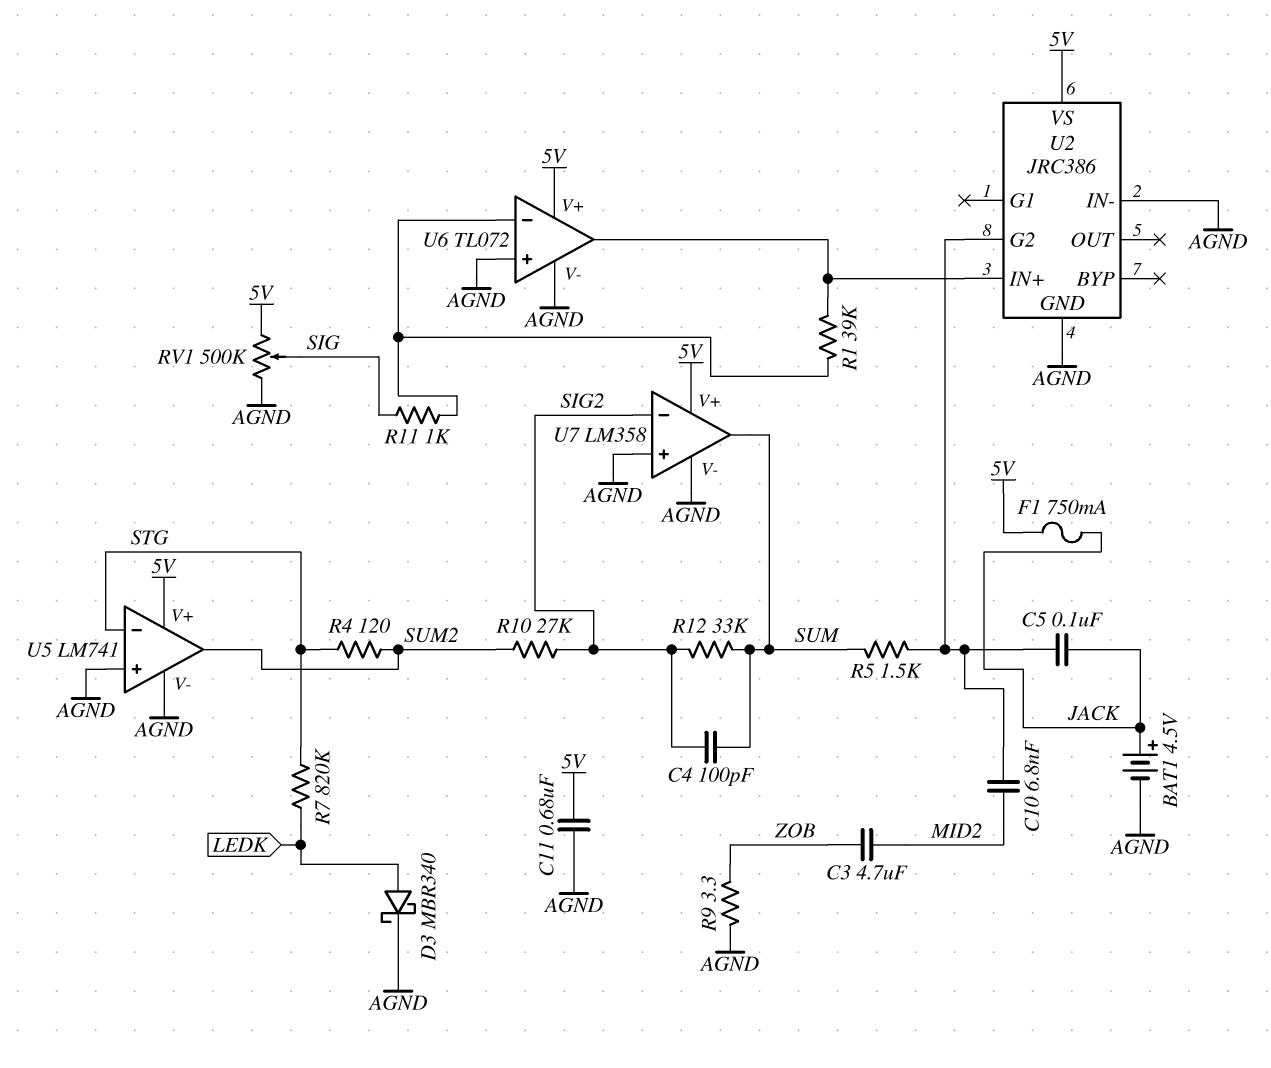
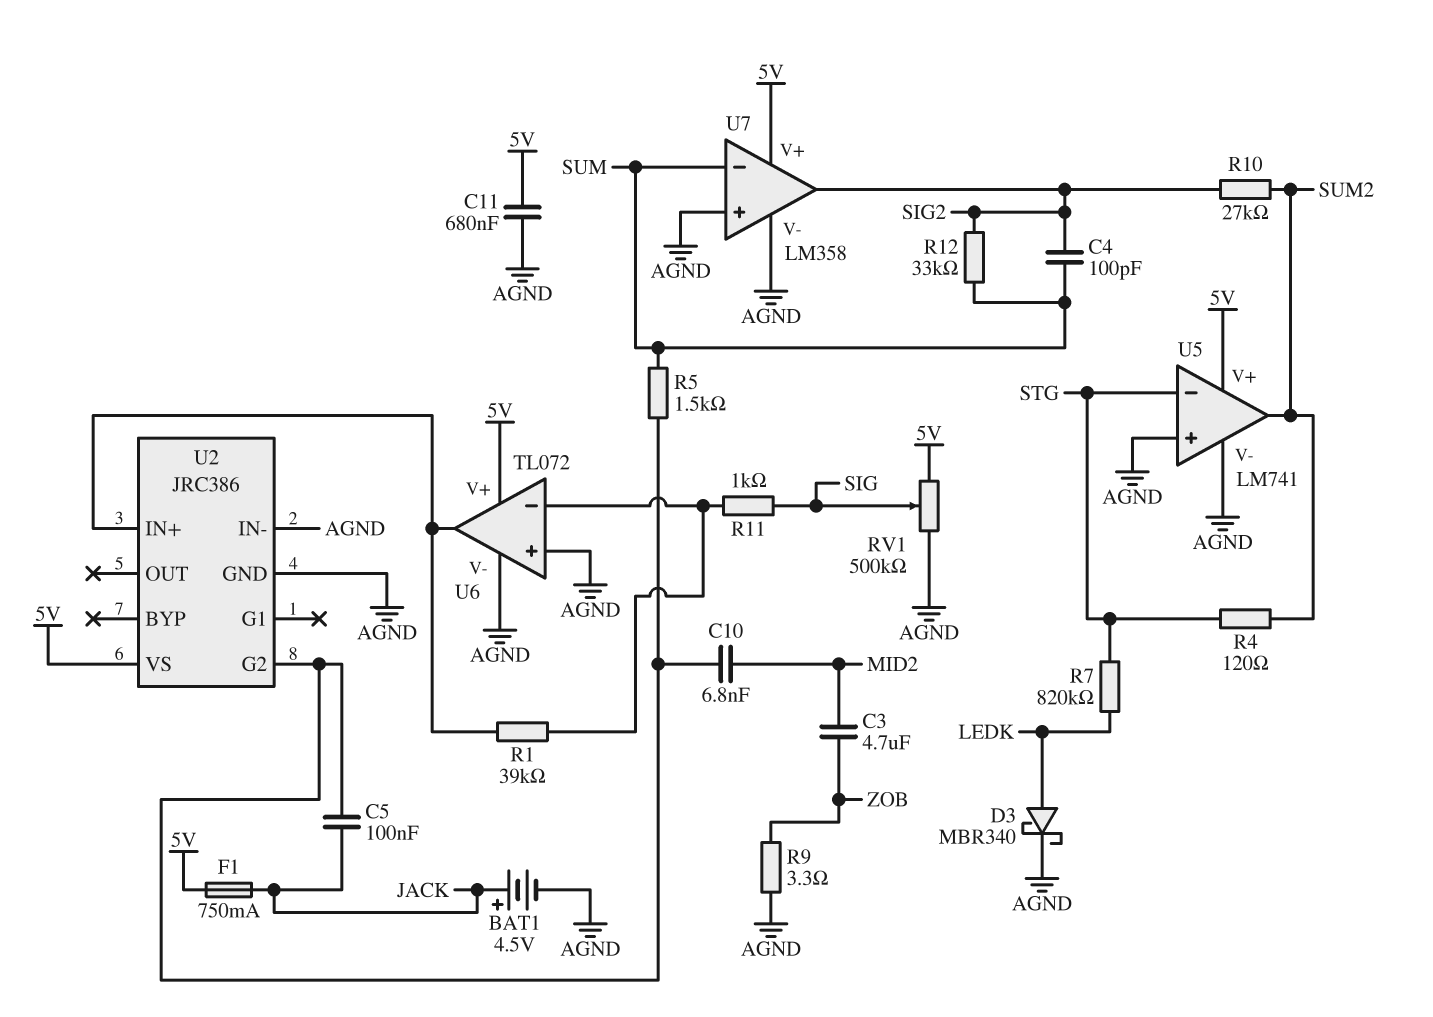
U7 pin in-: SIG2 -> SUM
U7 pin out: SUM -> SIG2

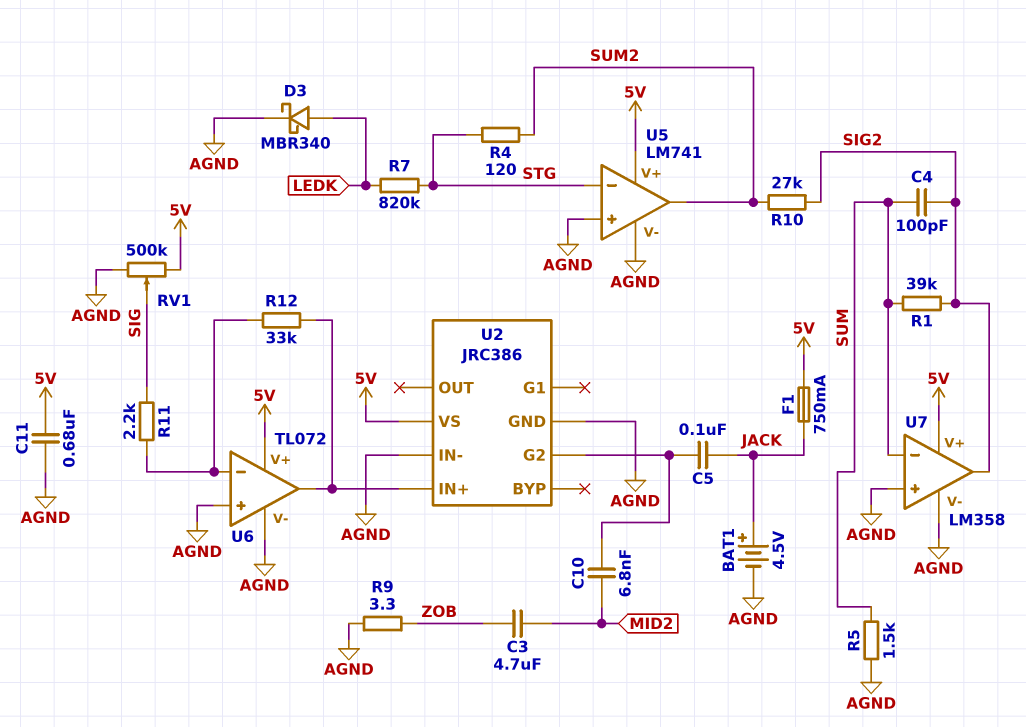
R1: 39k (U2/IN+, U6/in-) -> 39k (SIG2, SUM)
R5: 1.5k (SUM, U2/G2) -> 1.5k (AGND, SUM)
R11: 1k (SIG, U6/in-) -> 2.2k (SIG, U6/in-)
R12: 33k (SIG2, SUM) -> 33k (U2/IN+, U6/in-)

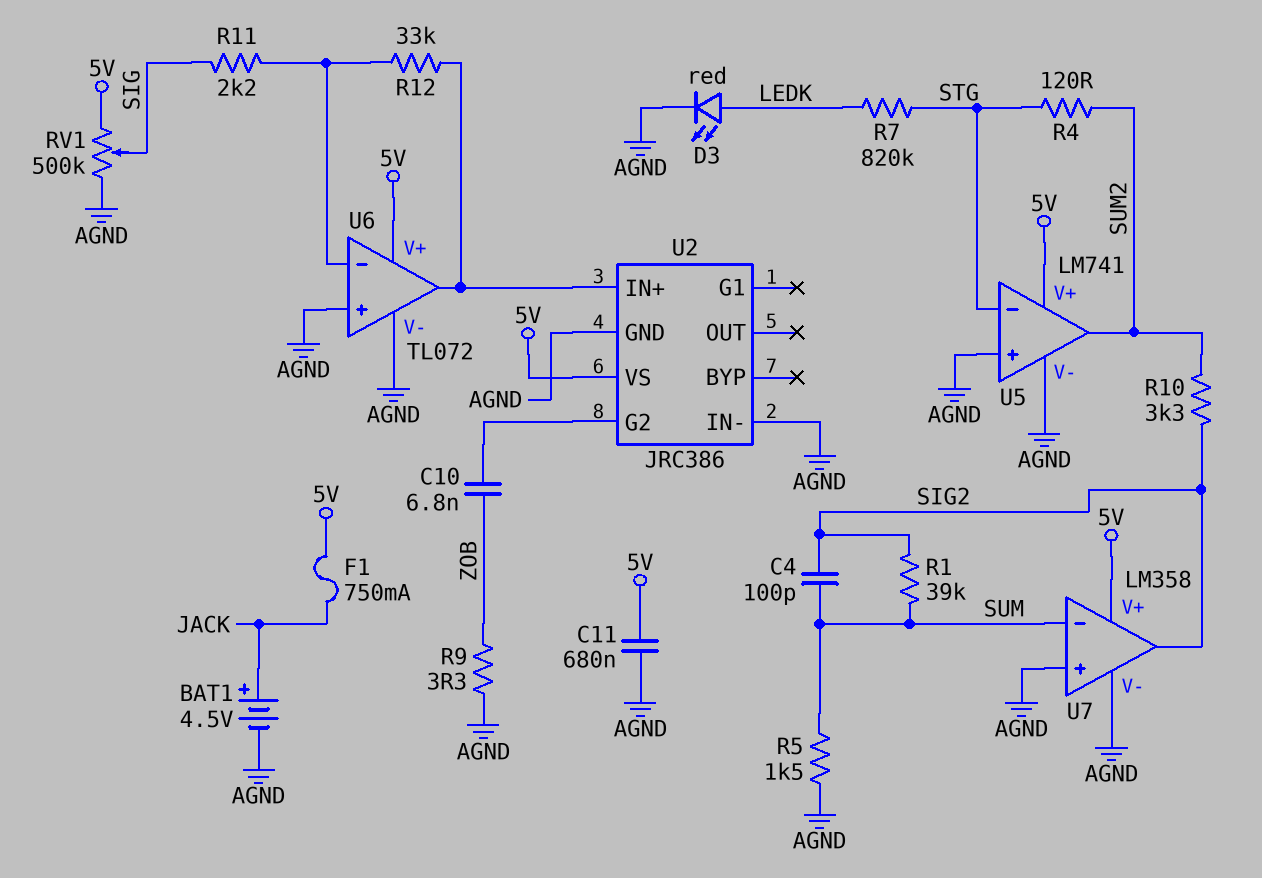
C3: 4.7uF (MID2, ZOB) -> none
C5: 100nF (JACK, U2/G2) -> none
C10: 6.8nF (MID2, U2/G2) -> 6.8nF (U2/G2, ZOB)
D3: schottky MBR340 (A LEDK, K AGND) -> LED red (A LEDK, K AGND)
R10: 27k (SIG2, SUM2) -> 3.3k (SIG2, SUM2)

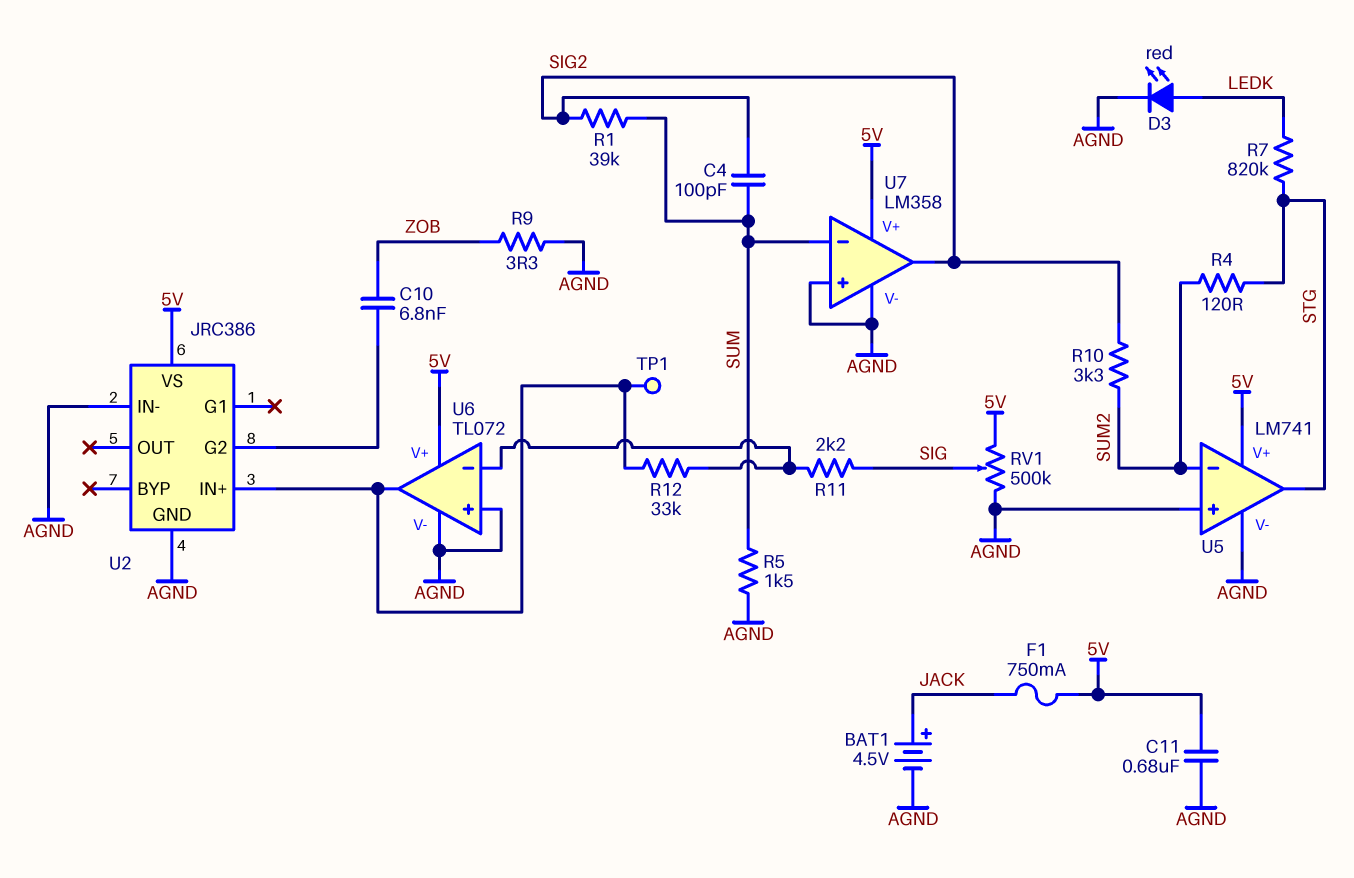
TP1: none -> test point (U2/IN+)
U5 pin in-: STG -> SUM2
U5 pin out: SUM2 -> STG

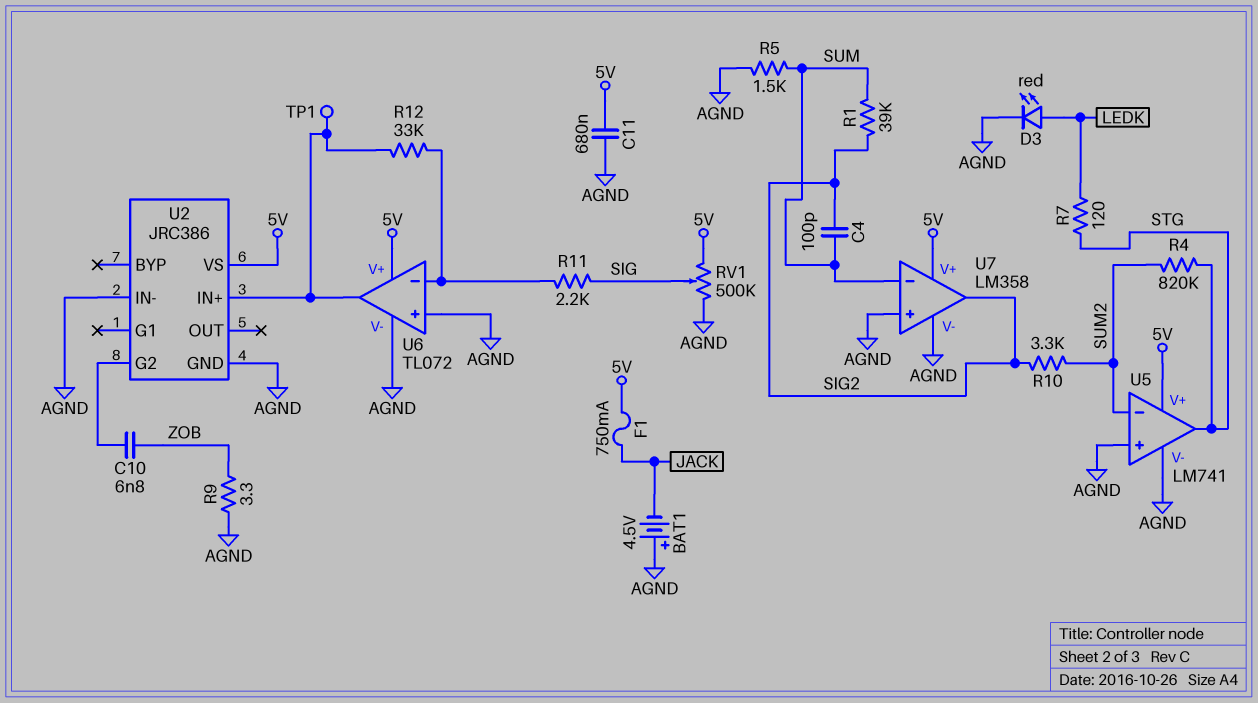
BAT1: 4.5V (plus JACK, minus AGND) -> 4.5V (plus AGND, minus JACK)
R4: 120 (STG, SUM2) -> 820k (STG, SUM2)
R7: 820k (LEDK, STG) -> 120 (LEDK, STG)

